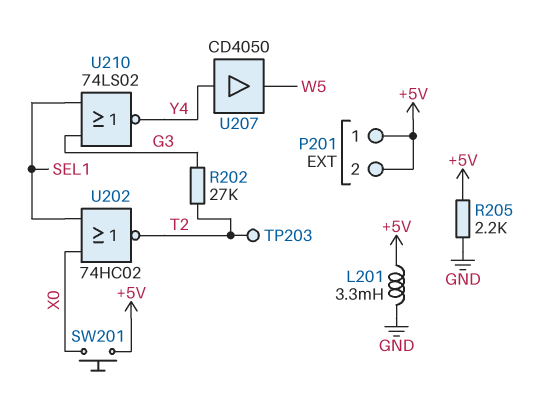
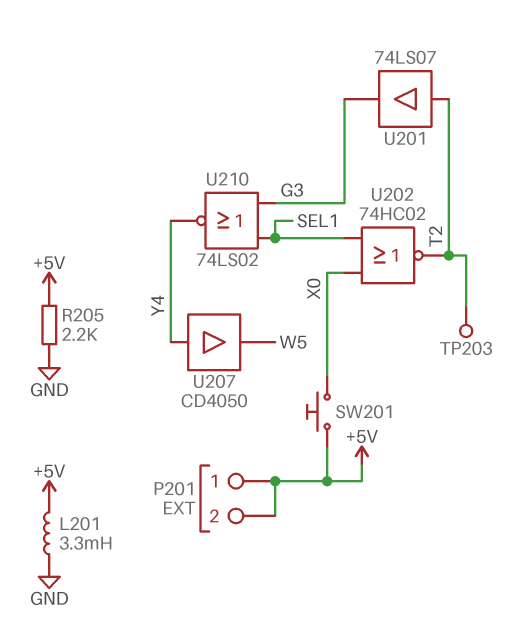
R202: 27k (G3, T2) -> none
U201: none -> buffer 74LS07 (in T2, out G3)

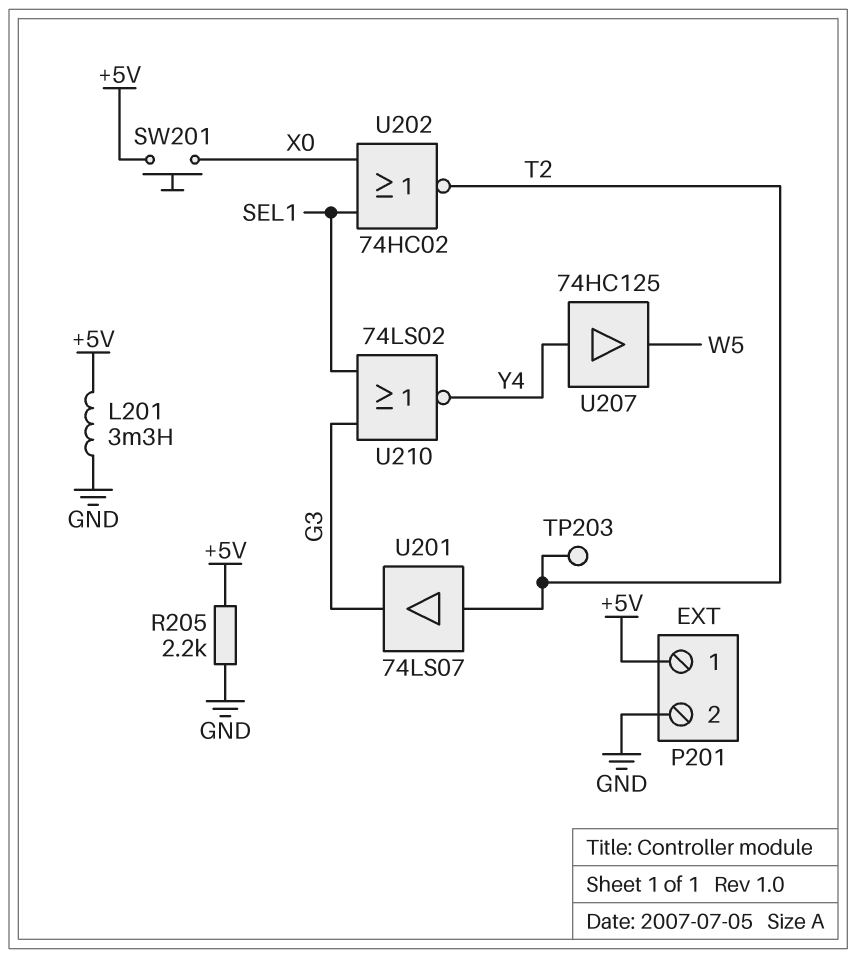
P201 pin 2: +5V -> GND
U207: buffer CD4050 (in Y4, out W5) -> buffer 74HC125 (in Y4, out W5)

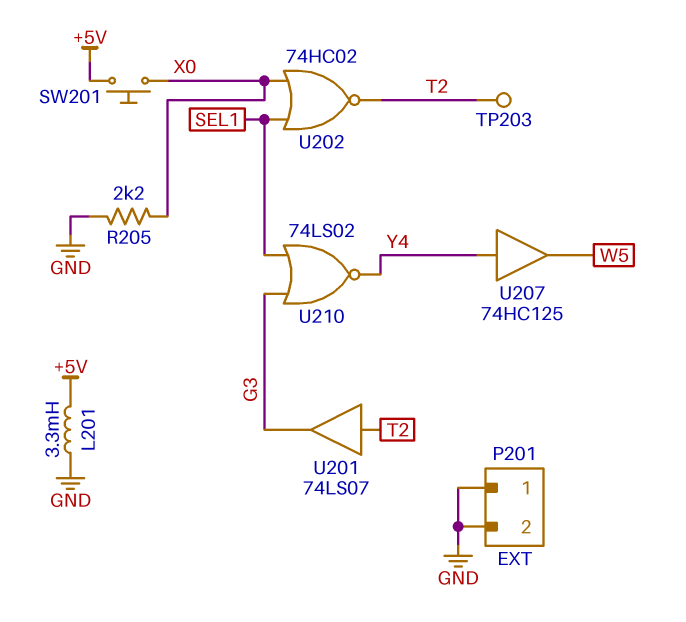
P201 pin 1: +5V -> GND
R205: 2.2k (+5V, GND) -> 2.2k (GND, X0)

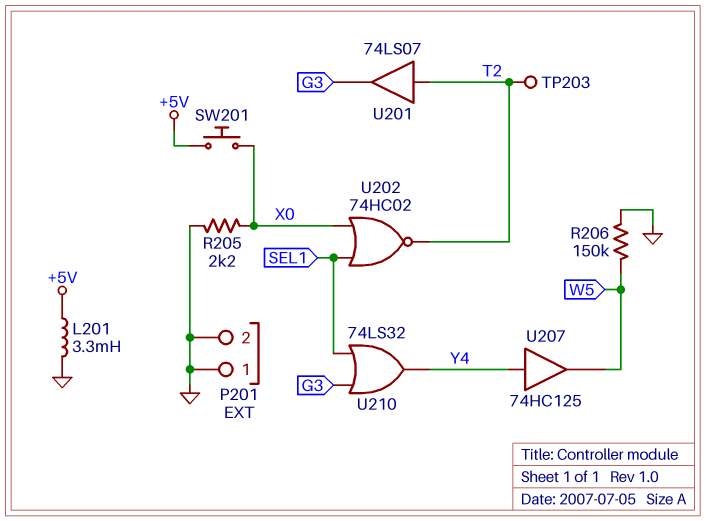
R206: none -> 150k (GND, W5)
U210: NOR 74LS02 (in G3, in SEL1, out Y4) -> OR 74LS32 (in G3, in SEL1, out Y4)

